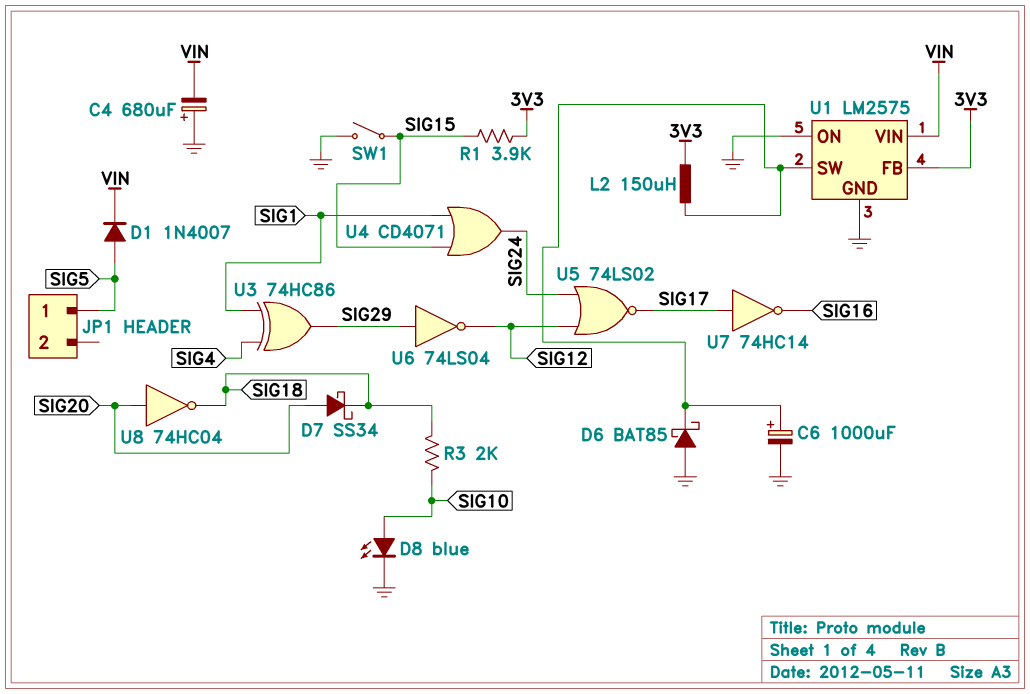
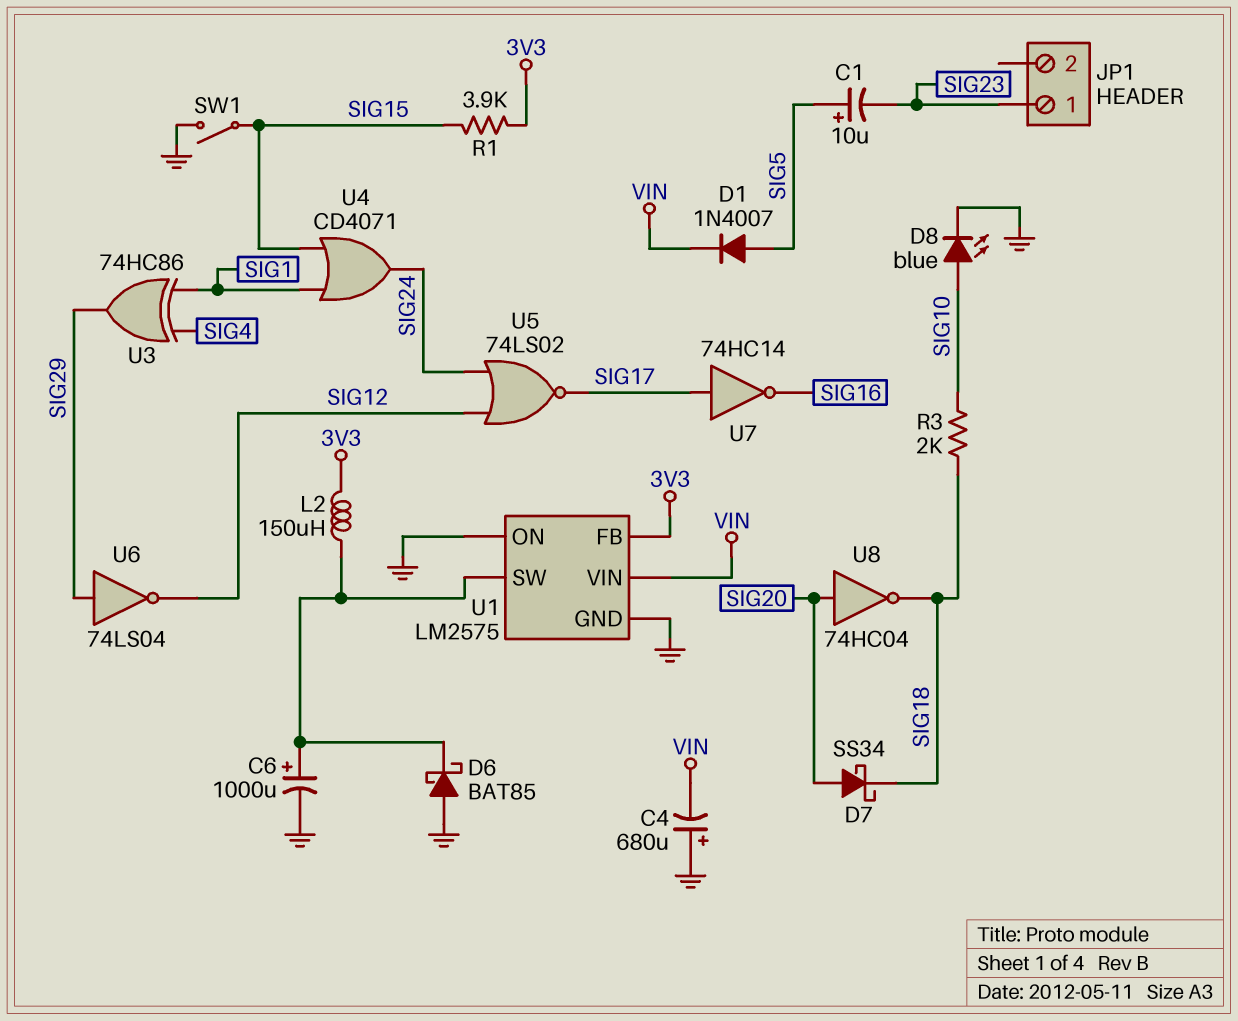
C1: none -> 10uF (plus SIG5, minus SIG23)
JP1 pin 1: SIG5 -> SIG23

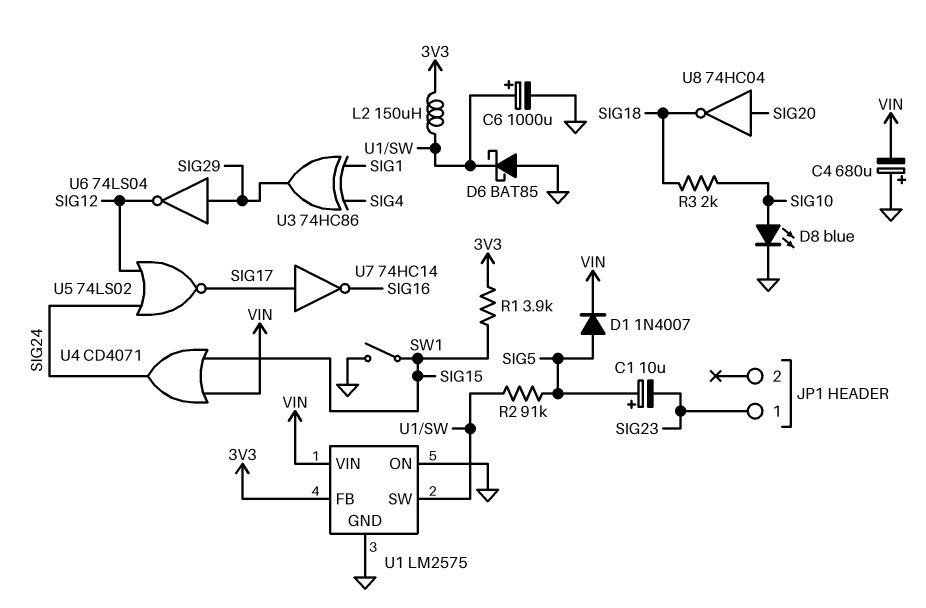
D7: schottky SS34 (A SIG20, K SIG18) -> none
R2: none -> 91k (SIG5, U1/SW)
U4: OR CD4071 (in SIG1, in SIG15, out SIG24) -> OR CD4071 (in SIG15, in VIN, out SIG24)

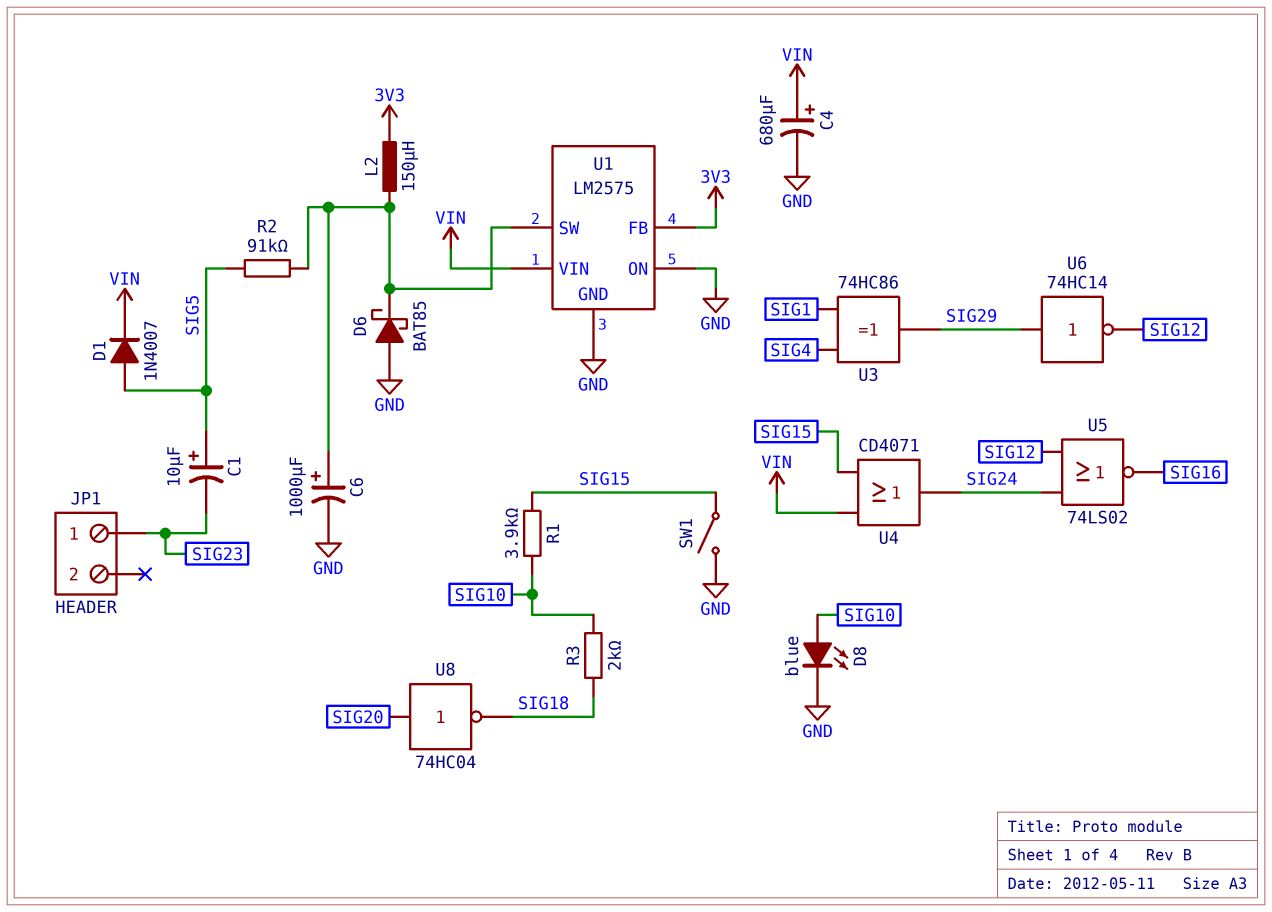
C4: 680uF (plus GND, minus VIN) -> 680uF (plus VIN, minus GND)
R1: 3.9k (3V3, SIG15) -> 3.9k (SIG10, SIG15)
U5: NOR 74LS02 (in SIG12, in SIG24, out SIG17) -> NOR 74LS02 (in SIG12, in SIG24, out SIG16)
U6: NOT 74LS04 (in SIG29, out SIG12) -> NOT 74HC14 (in SIG29, out SIG12)
U7: NOT 74HC14 (in SIG17, out SIG16) -> none

